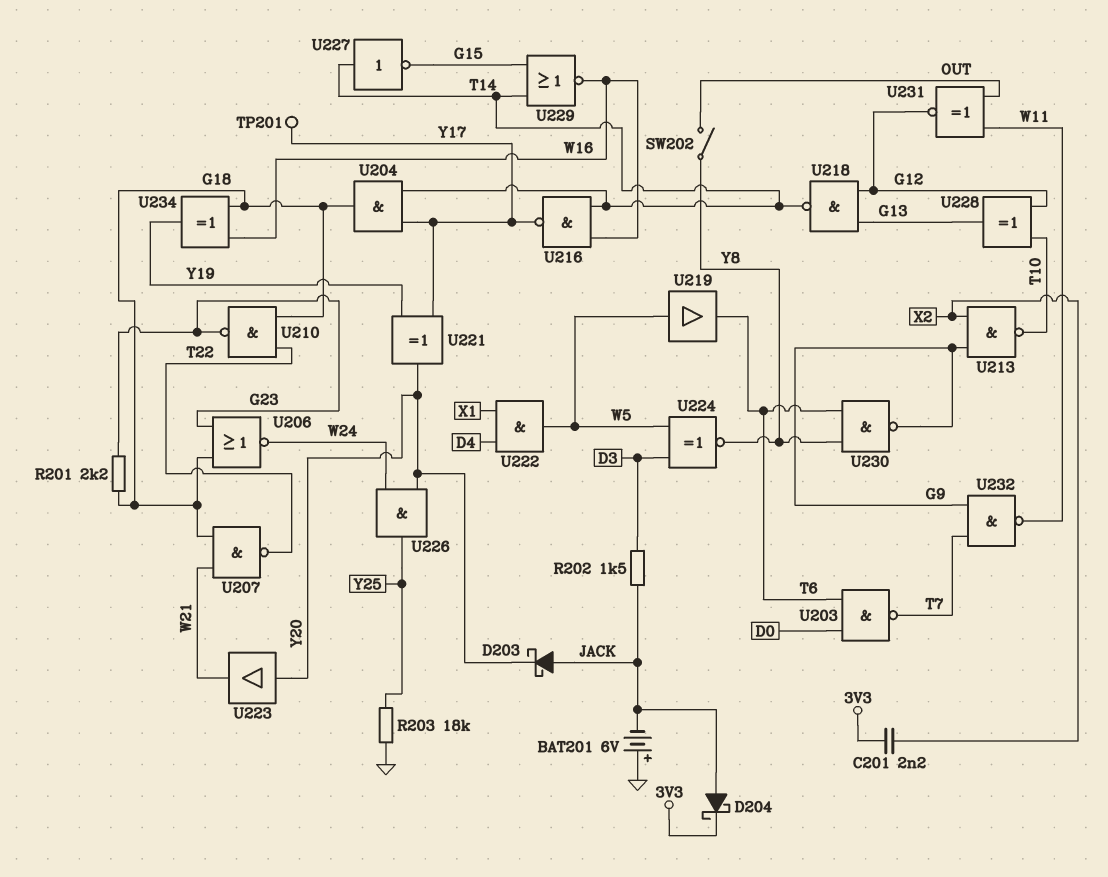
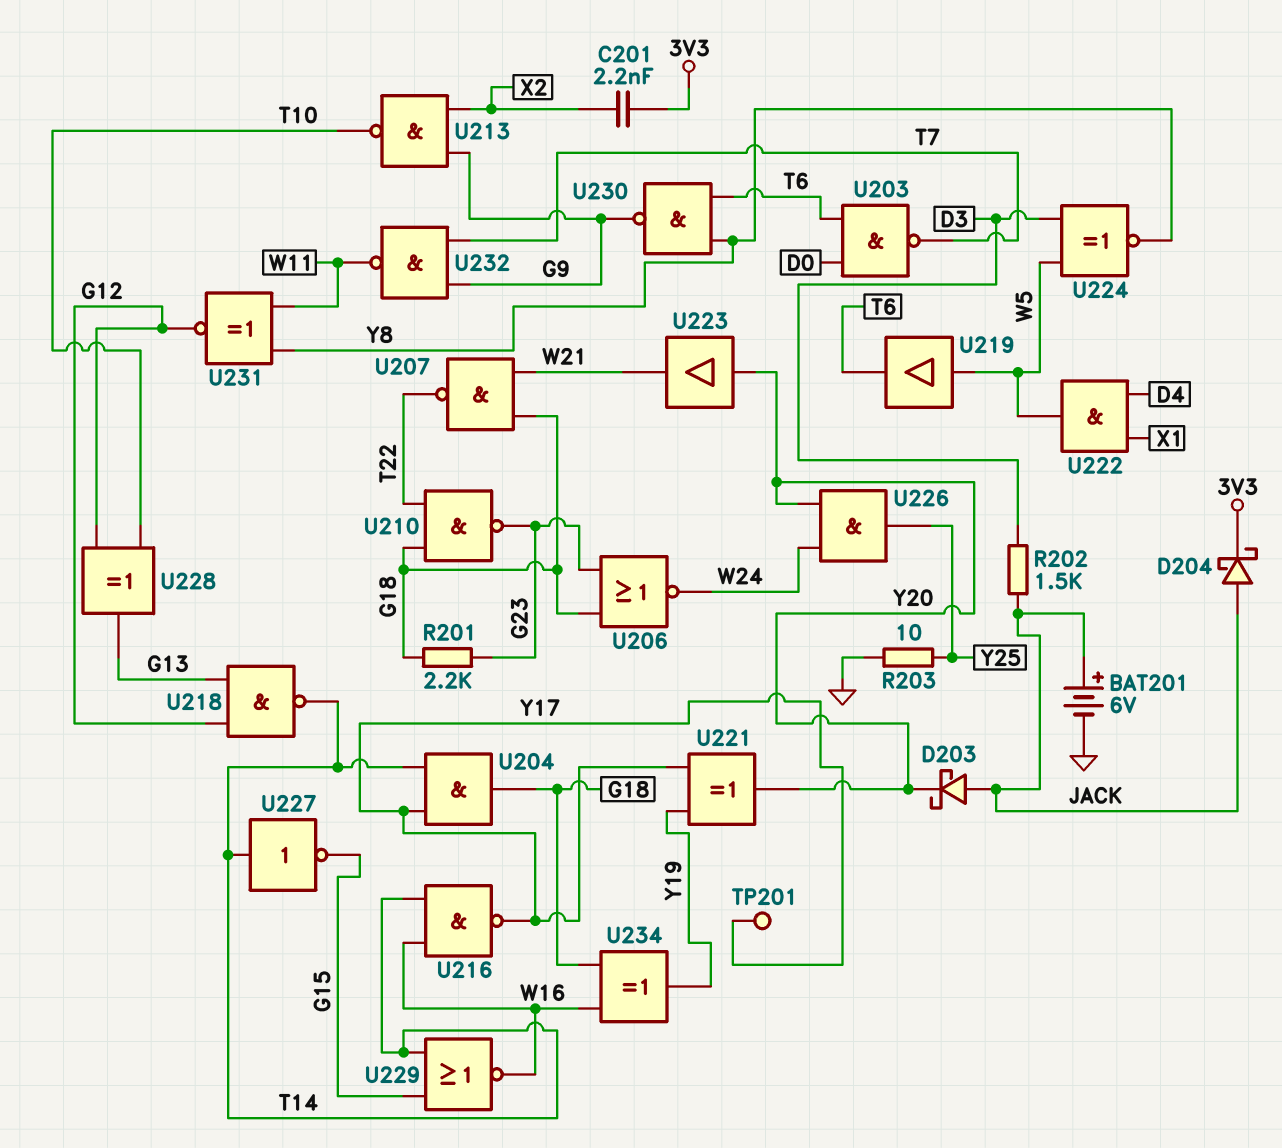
BAT201: 6V (plus GND, minus JACK) -> 6V (plus JACK, minus GND)
R203: 18k (GND, Y25) -> 10 (GND, Y25)
SW202: switch (OUT, Y8) -> none
U231: XNOR (in OUT, in W11, out G12) -> XNOR (in W11, in Y8, out G12)

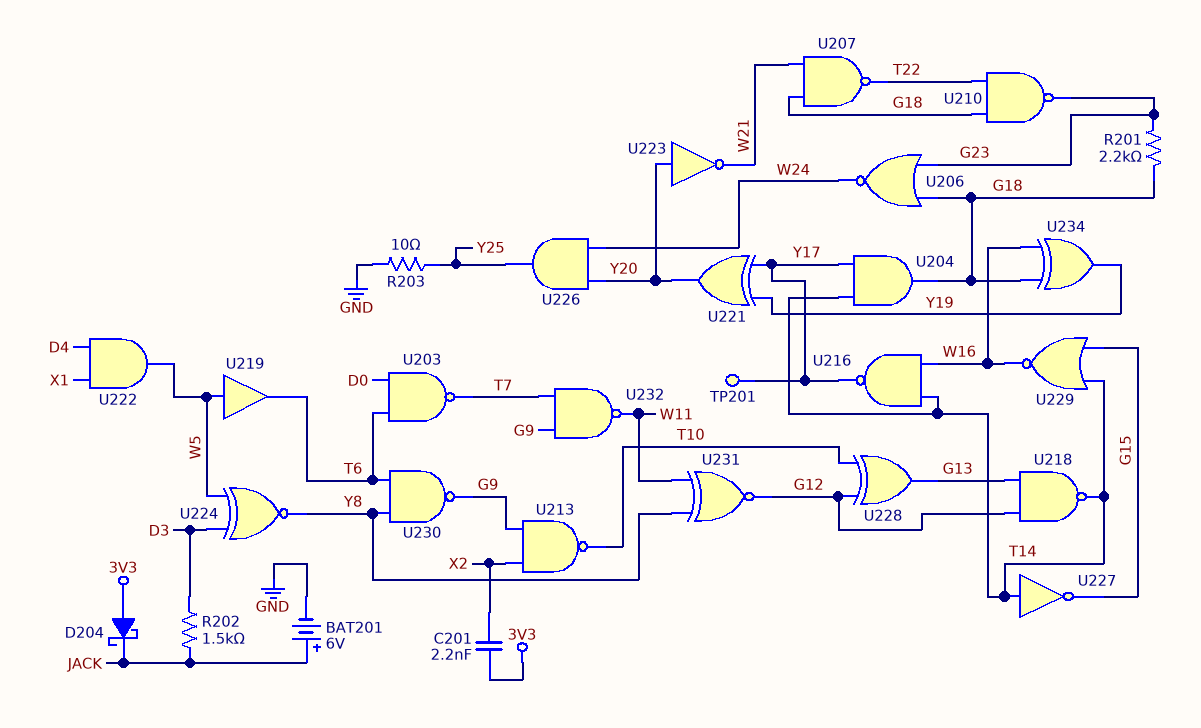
D203: schottky (A JACK, K Y20) -> none
D204: schottky (A JACK, K 3V3) -> schottky (A 3V3, K JACK)
U223: buffer (in Y20, out W21) -> NOT (in Y20, out W21)

